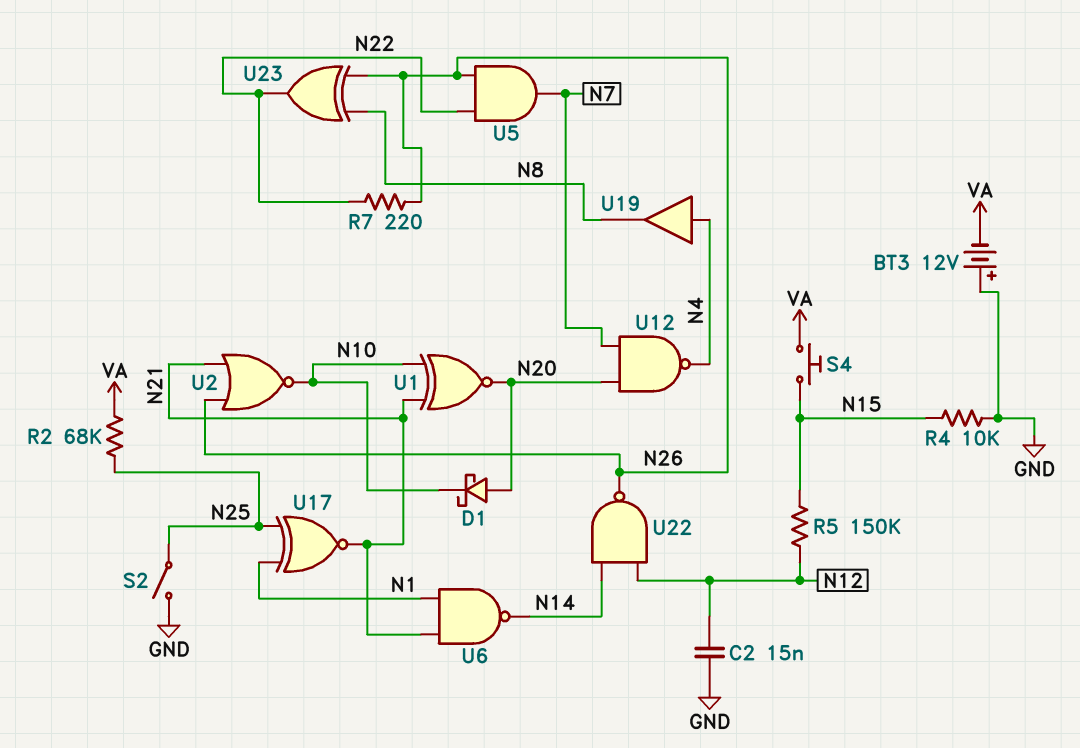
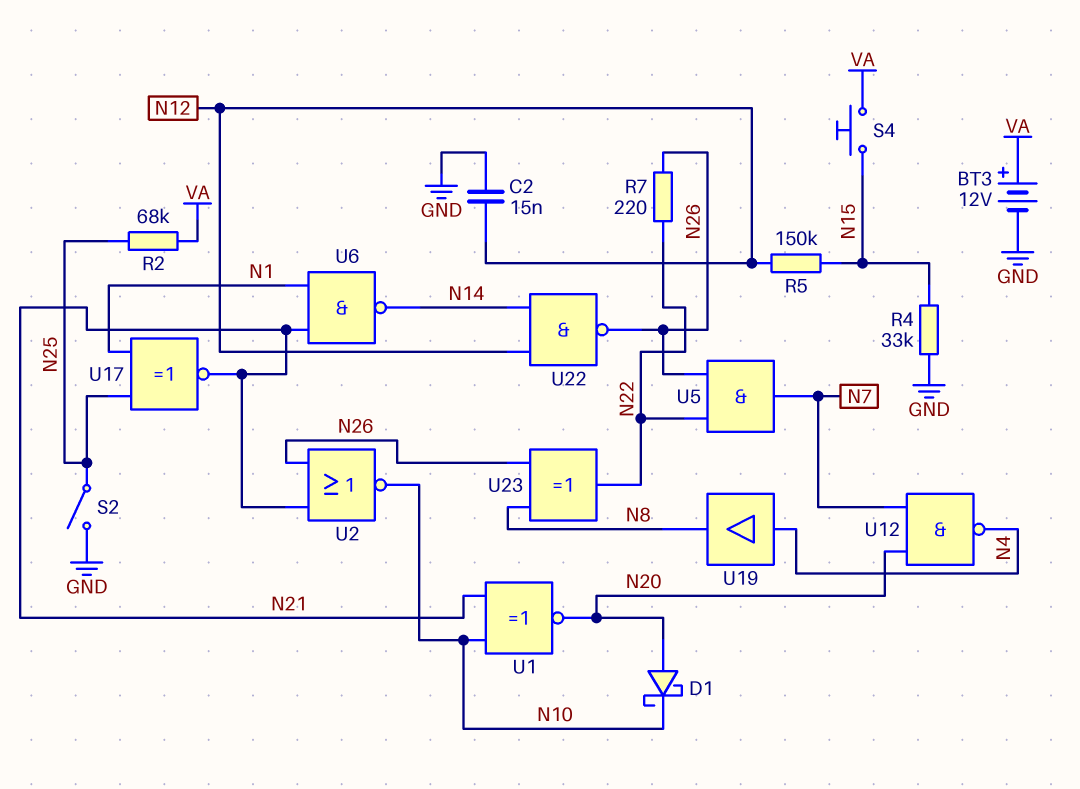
BT3: 12V (plus GND, minus VA) -> 12V (plus VA, minus GND)
R4: 10k (GND, N15) -> 33k (GND, N15)

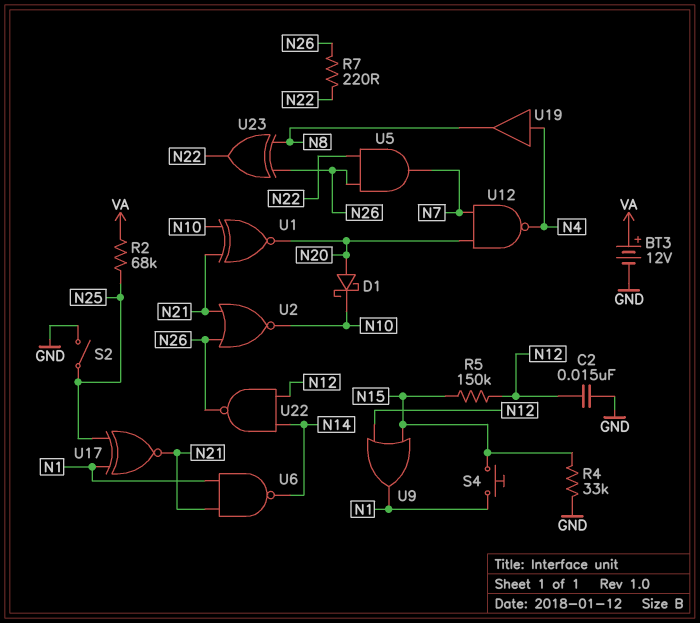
S4: button (N15, VA) -> button (N1, N15)
U9: none -> OR (in N12, in N15, out N1)

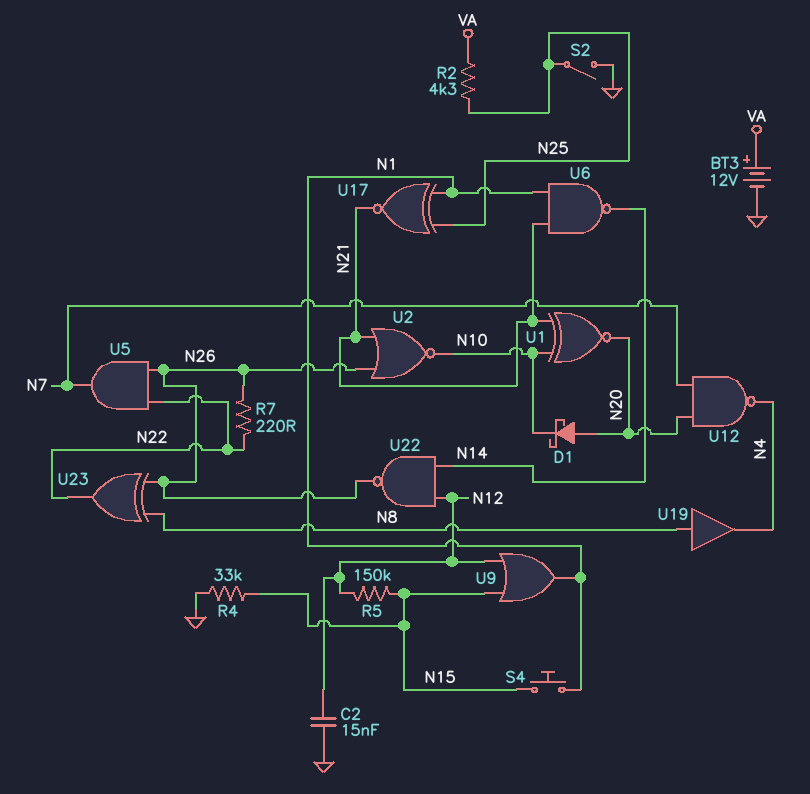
R2: 68k (N25, VA) -> 4.3k (N25, VA)
U19: buffer (in N4, out N8) -> buffer (in N8, out N4)

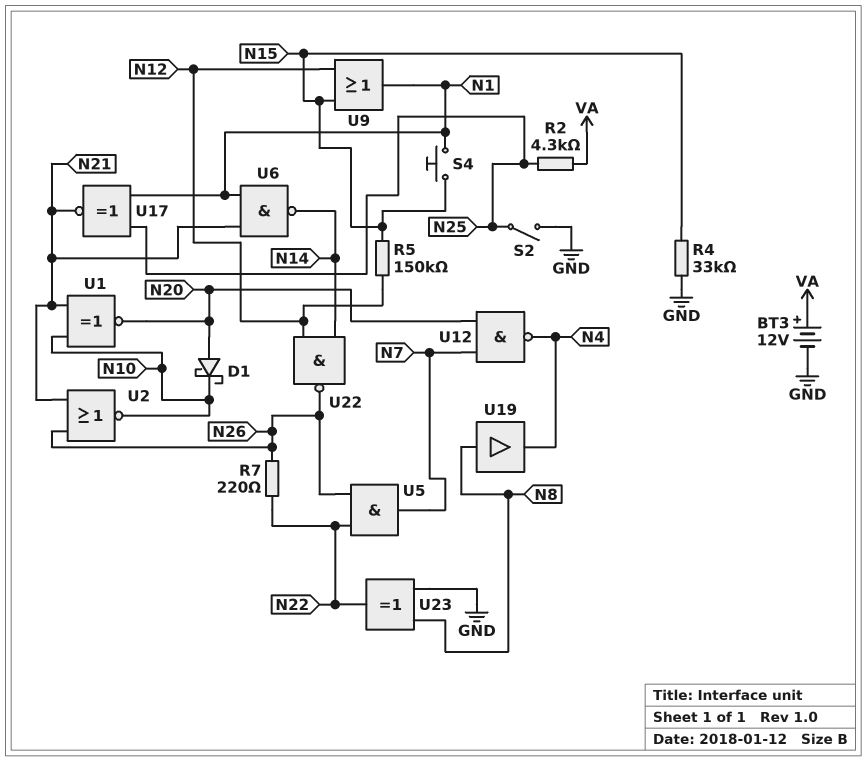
C2: 15nF (GND, N12) -> none
U23: XOR (in N8, in N26, out N22) -> XOR (in GND, in N8, out N22)

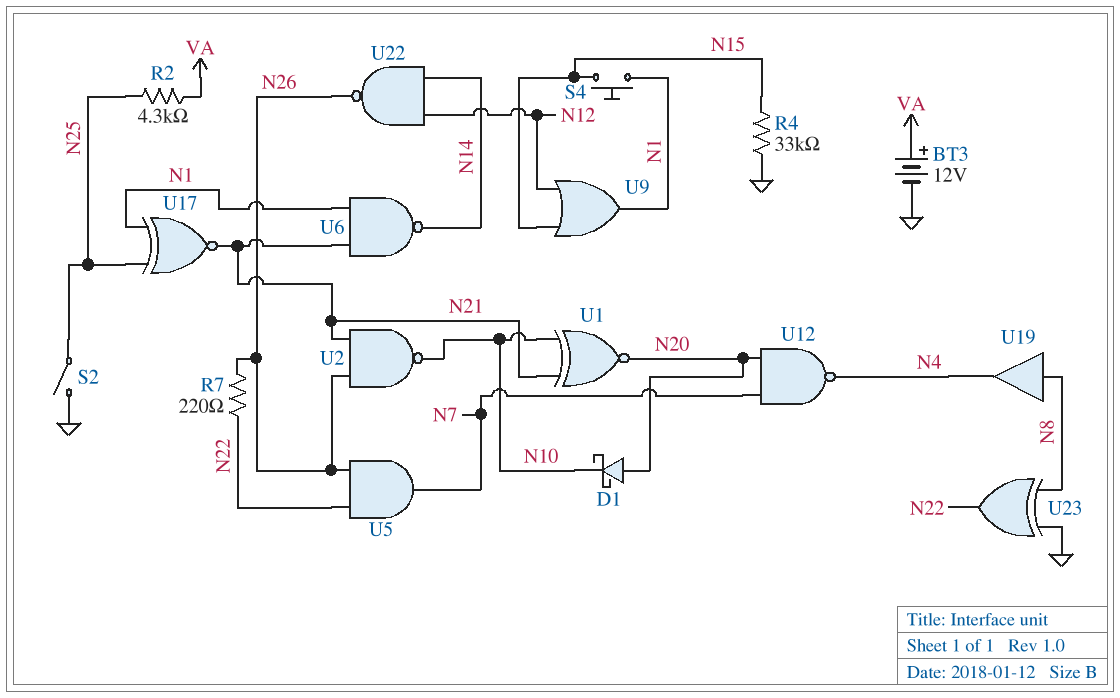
R5: 150k (N12, N15) -> none
U2: NOR (in N21, in N26, out N10) -> NAND (in N21, in N26, out N10)

